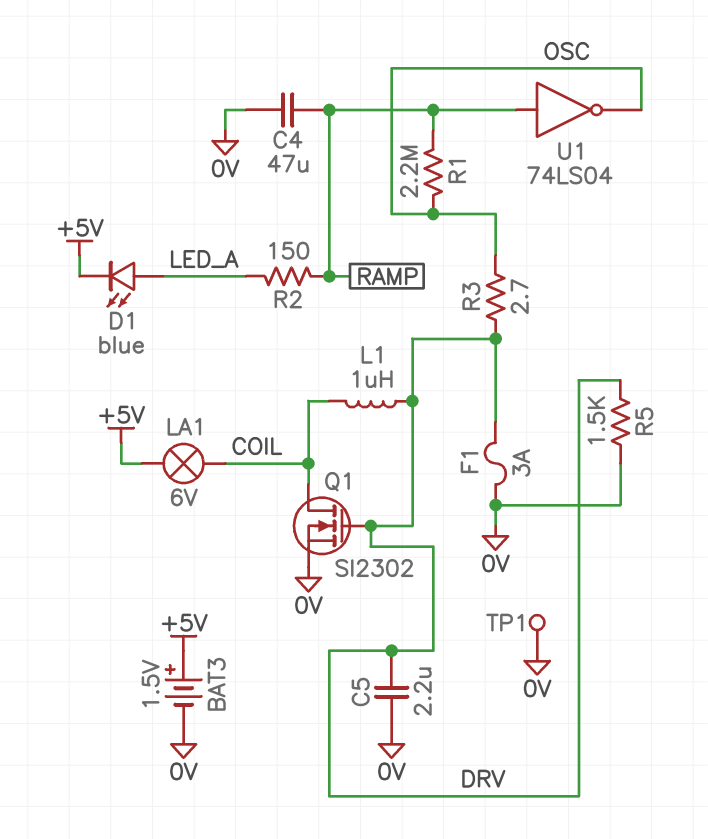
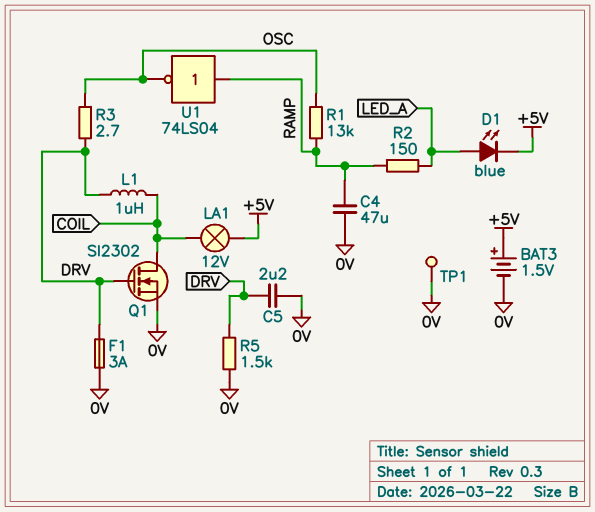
LA1: lamp 6V (+5V, COIL) -> lamp 12V (+5V, COIL)
R1: 2.2M (OSC, RAMP) -> 13k (OSC, RAMP)

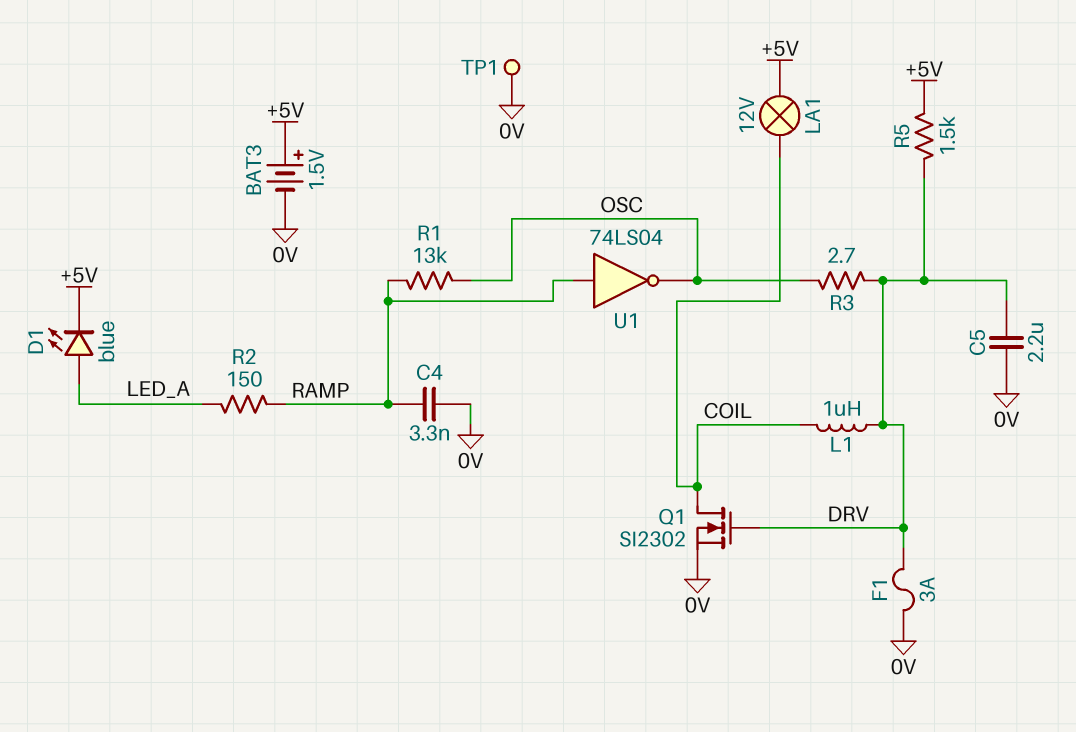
C4: 47uF (0V, RAMP) -> 3.3nF (0V, RAMP)
R5: 1.5k (0V, DRV) -> 1.5k (+5V, DRV)

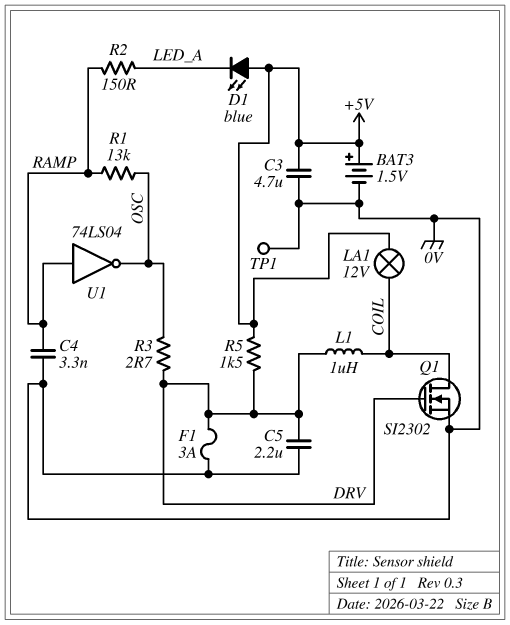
C3: none -> 4.7uF (+5V, 0V)
D1: LED blue (A LED_A, K +5V) -> LED blue (A +5V, K LED_A)

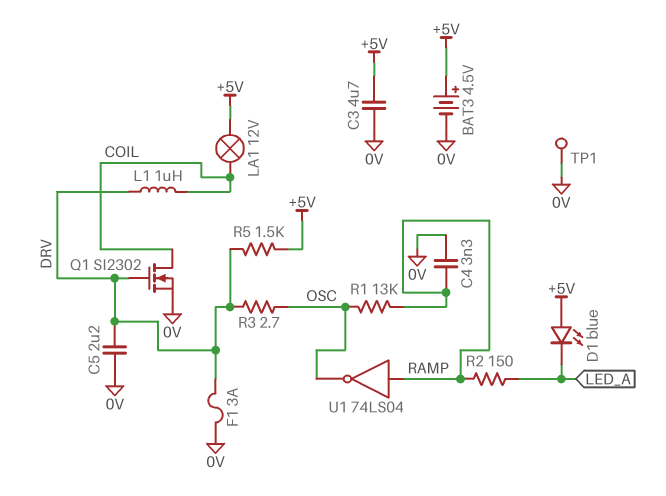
BAT3: 1.5V (plus +5V, minus 0V) -> 4.5V (plus +5V, minus 0V)

